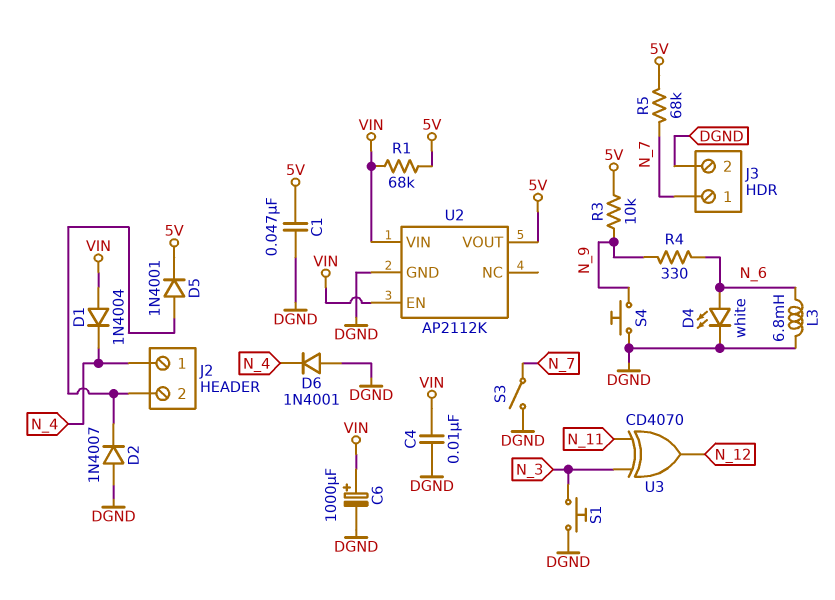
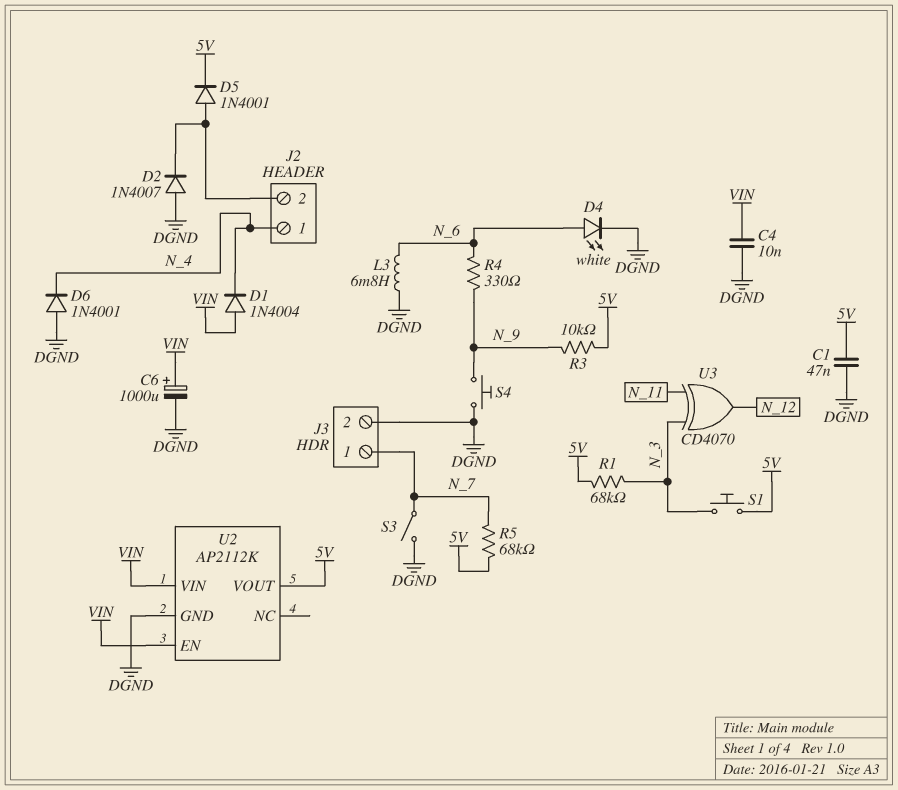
R1: 68k (5V, VIN) -> 68k (5V, N_3)
S1: button (DGND, N_3) -> button (5V, N_3)

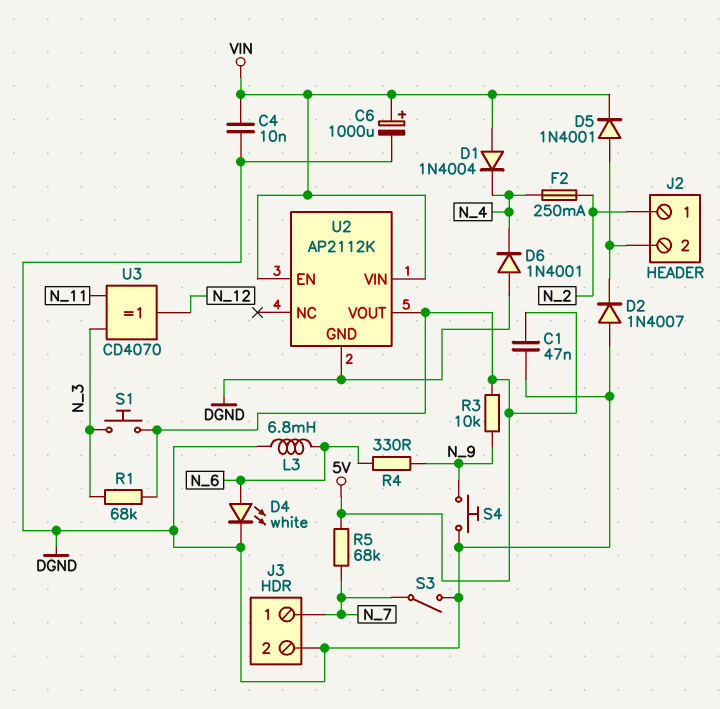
D5: diode 1N4001 (A J2/2, K 5V) -> diode 1N4001 (A J2/2, K VIN)
F2: none -> 250mA (N_2, N_4)
J2 pin 1: N_4 -> N_2

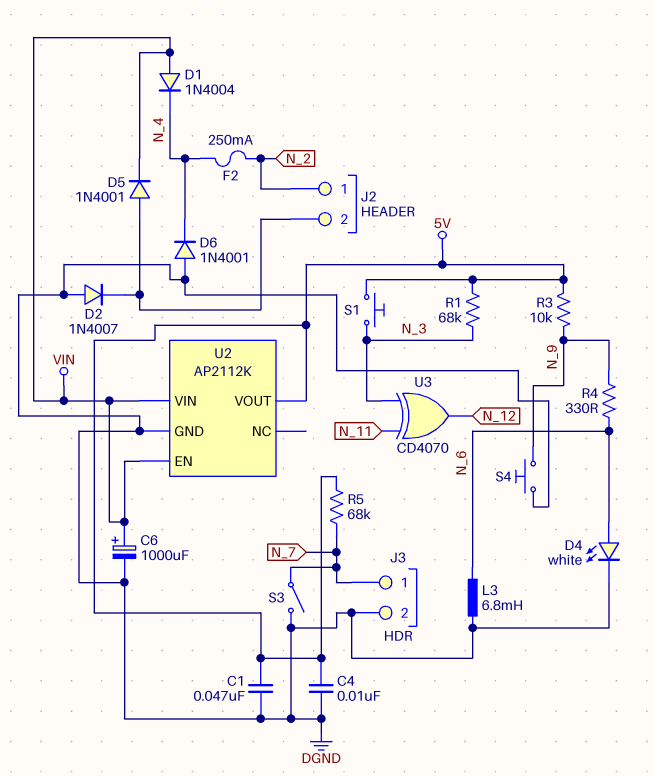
C4: 10nF (DGND, VIN) -> 10nF (5V, DGND)

